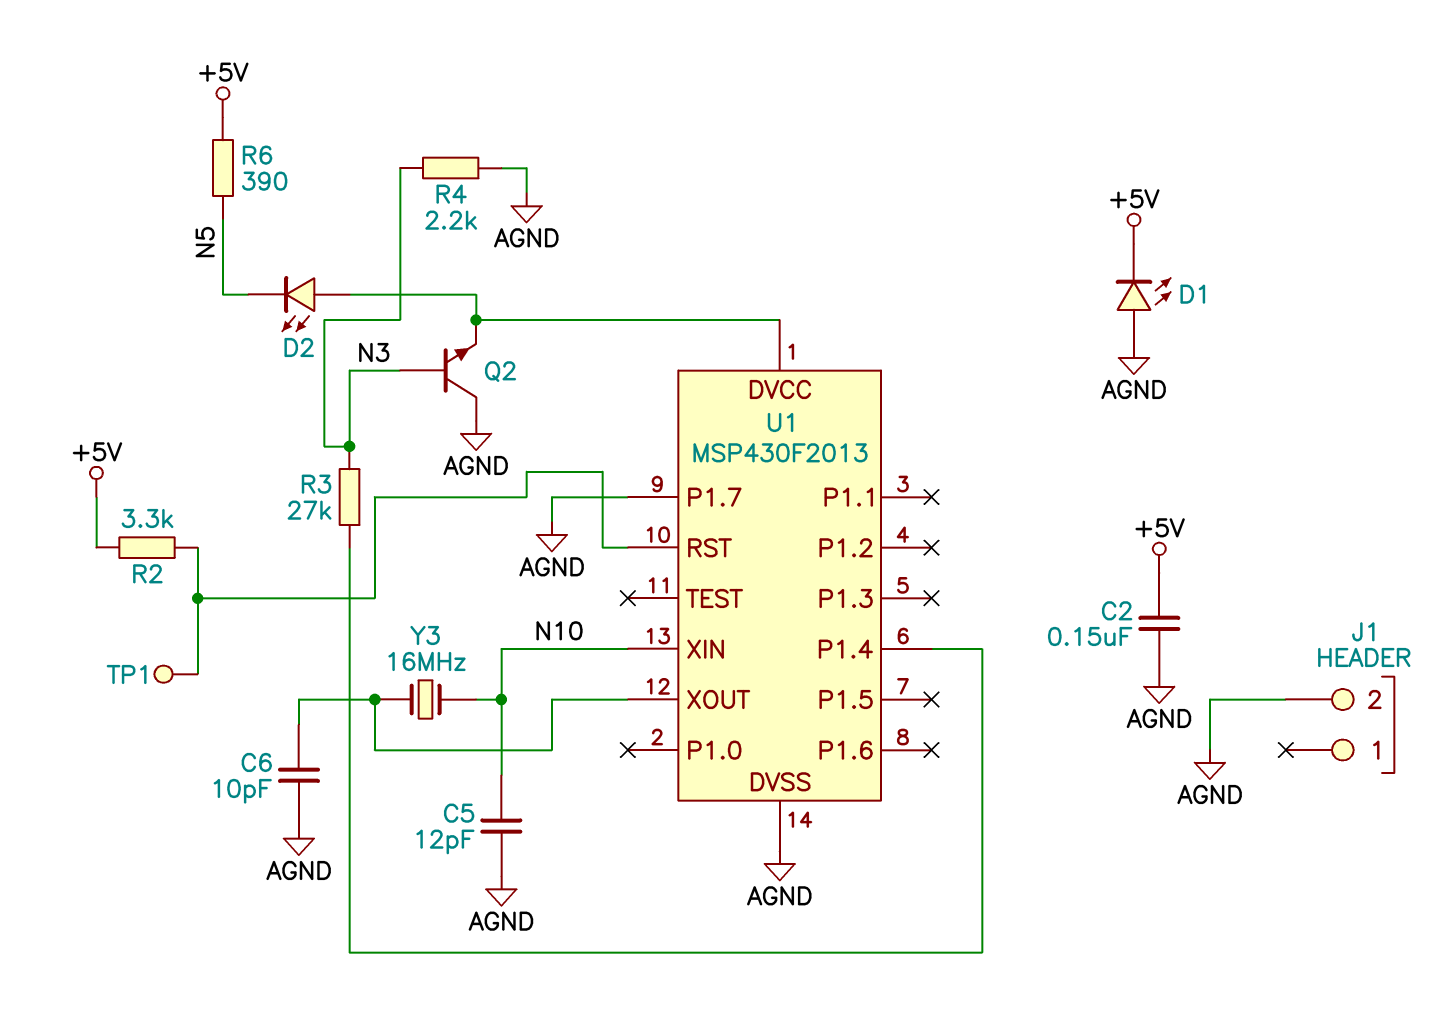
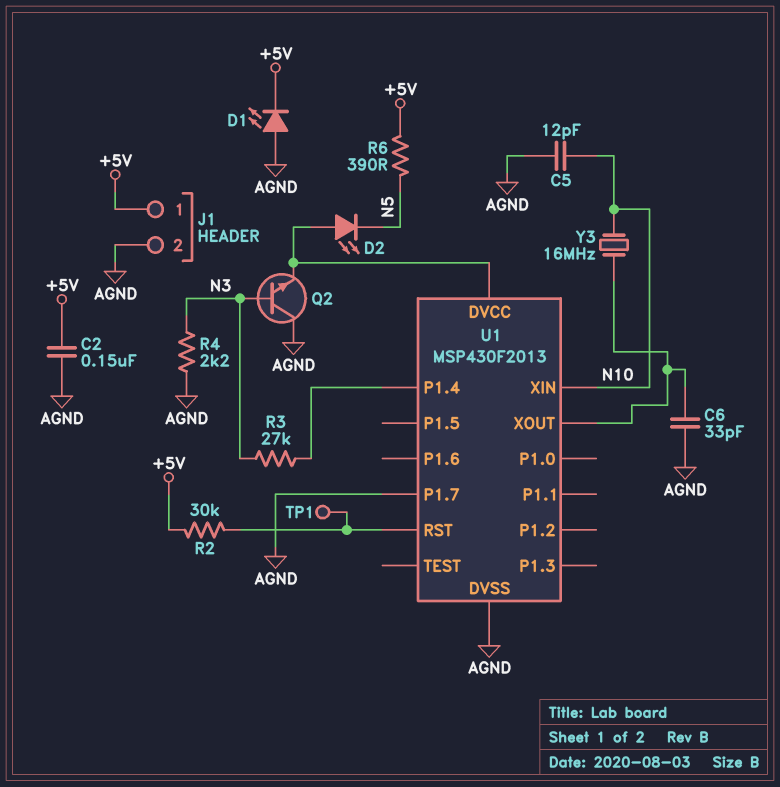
C6: 10pF (AGND, U1/XOUT) -> 33pF (AGND, U1/XOUT)
J1 pin 1: none -> +5V
R2: 3.3k (+5V, U1/RST) -> 30k (+5V, U1/RST)

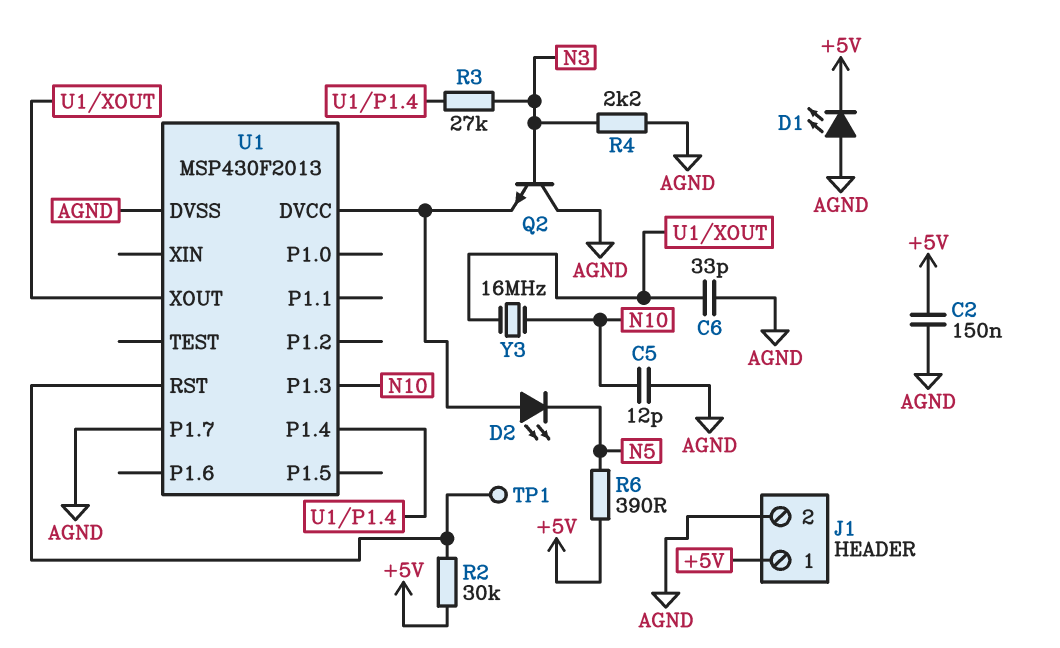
U1 pin P1.3: none -> N10
U1 pin XIN: N10 -> none

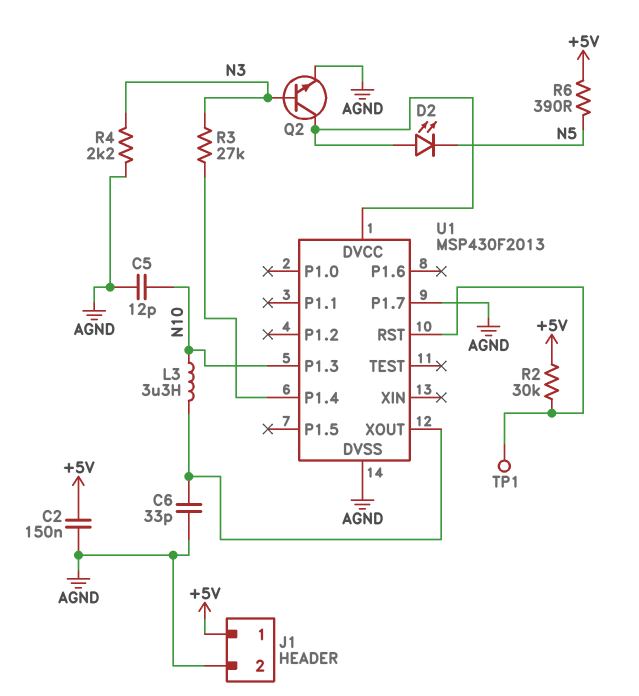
D1: LED (A AGND, K +5V) -> none
L3: none -> 3.3uH (N10, U1/XOUT)
Q2: NPN (B N3, C AGND, E U1/DVCC) -> NPN (B N3, C U1/DVCC, E AGND)
Y3: 16MHz (N10, U1/XOUT) -> none

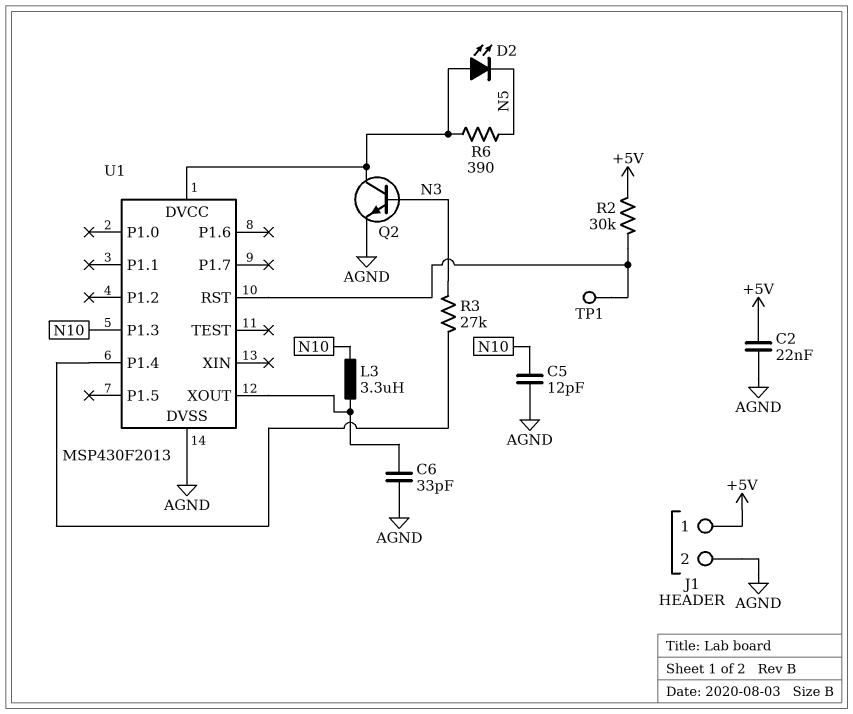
C2: 150nF (+5V, AGND) -> 22nF (+5V, AGND)
R4: 2.2k (AGND, N3) -> none
R6: 390 (+5V, N5) -> 390 (N5, U1/DVCC)
U1 pin P1.7: AGND -> none

